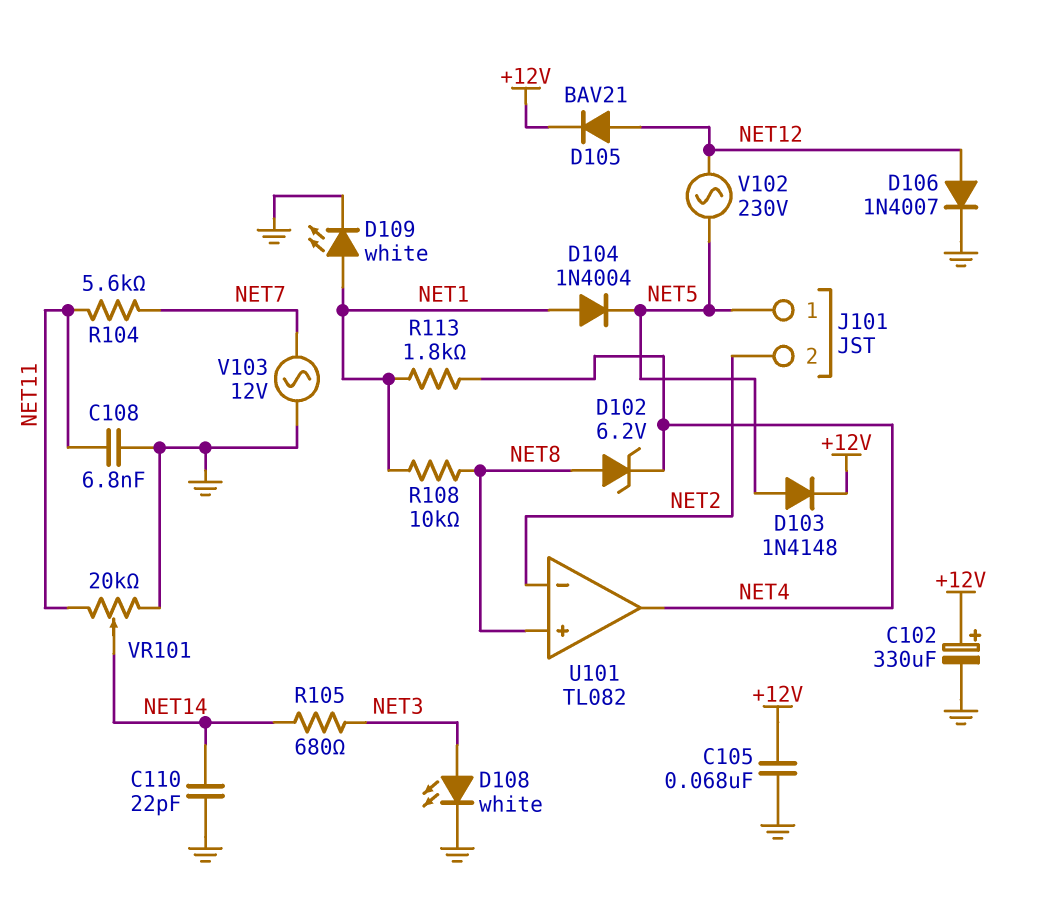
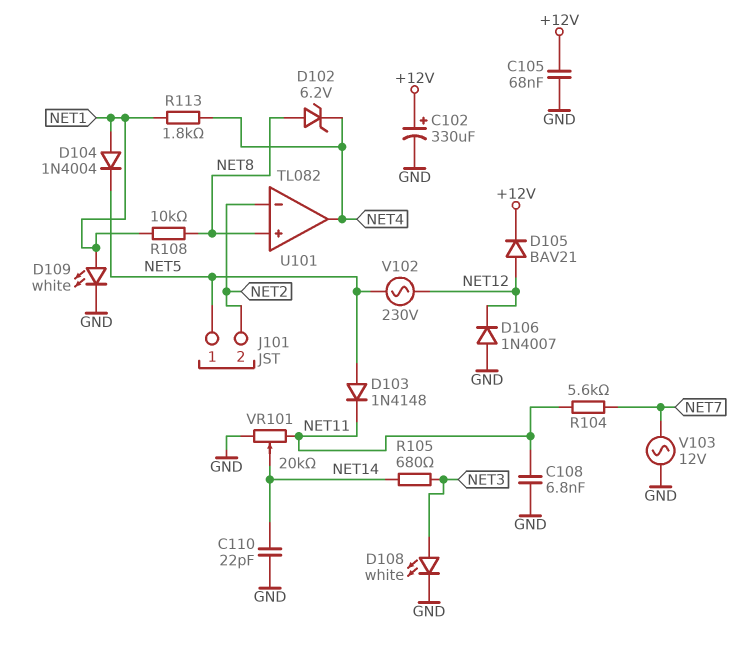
D103: diode 1N4148 (A NET5, K +12V) -> diode 1N4148 (A NET5, K NET11)
D106: diode 1N4007 (A NET12, K GND) -> diode 1N4007 (A GND, K NET12)

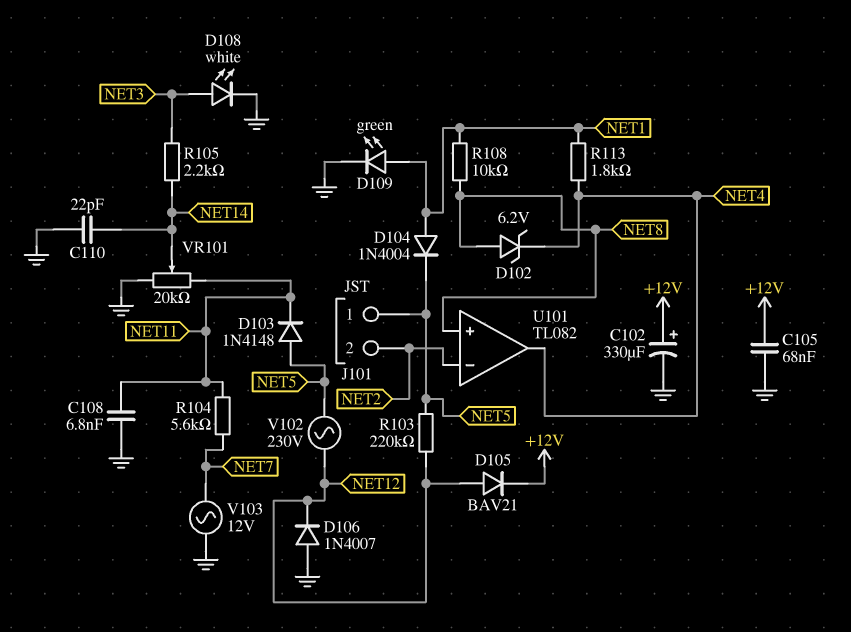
D109: LED white (A NET1, K GND) -> LED green (A NET1, K GND)
R103: none -> 220k (NET5, NET12)
R105: 680 (NET3, NET14) -> 2.2k (NET3, NET14)

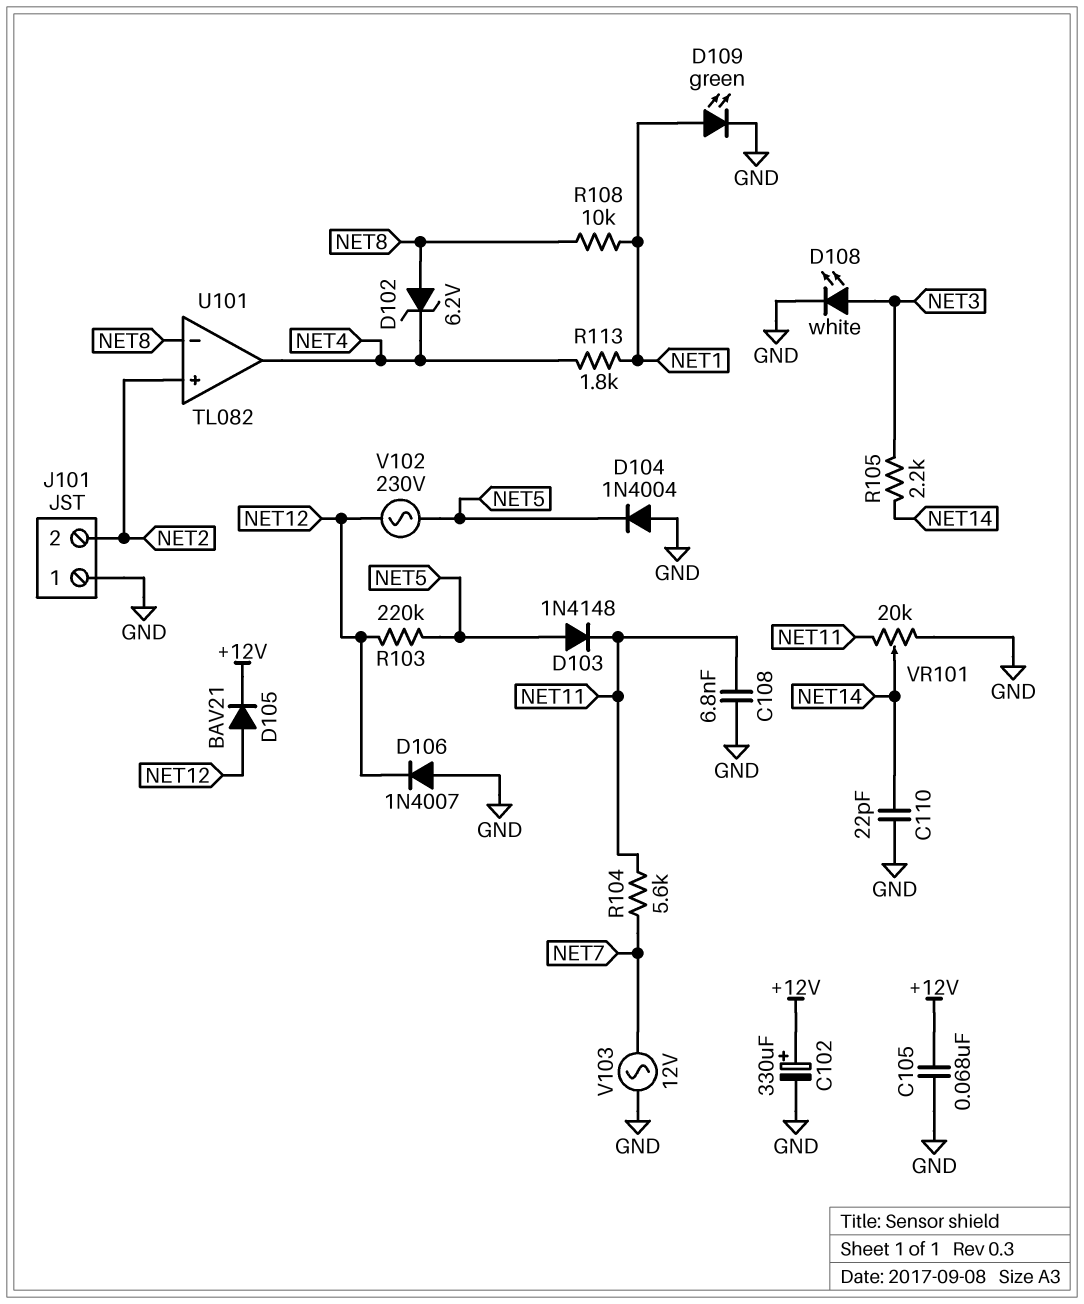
D104: diode 1N4004 (A NET1, K NET5) -> diode 1N4004 (A GND, K NET5)
J101 pin 1: NET5 -> GND
U101 pin in+: NET8 -> NET2
U101 pin in-: NET2 -> NET8

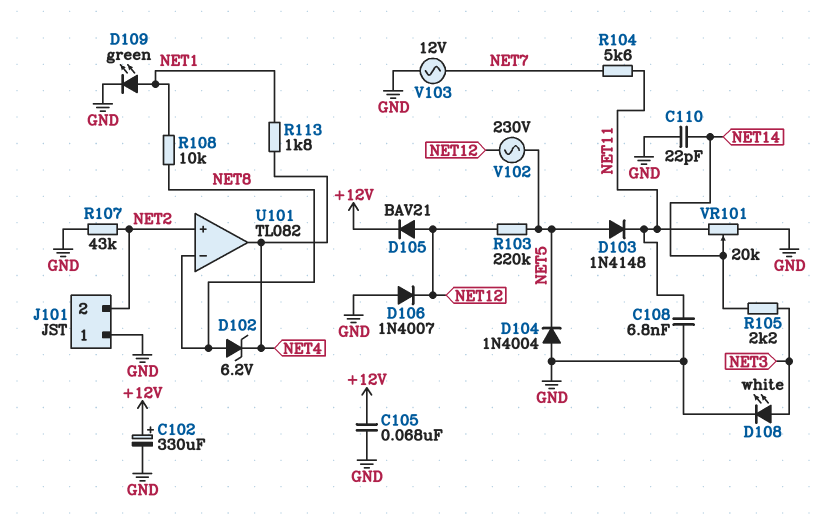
R107: none -> 43k (GND, NET2)

